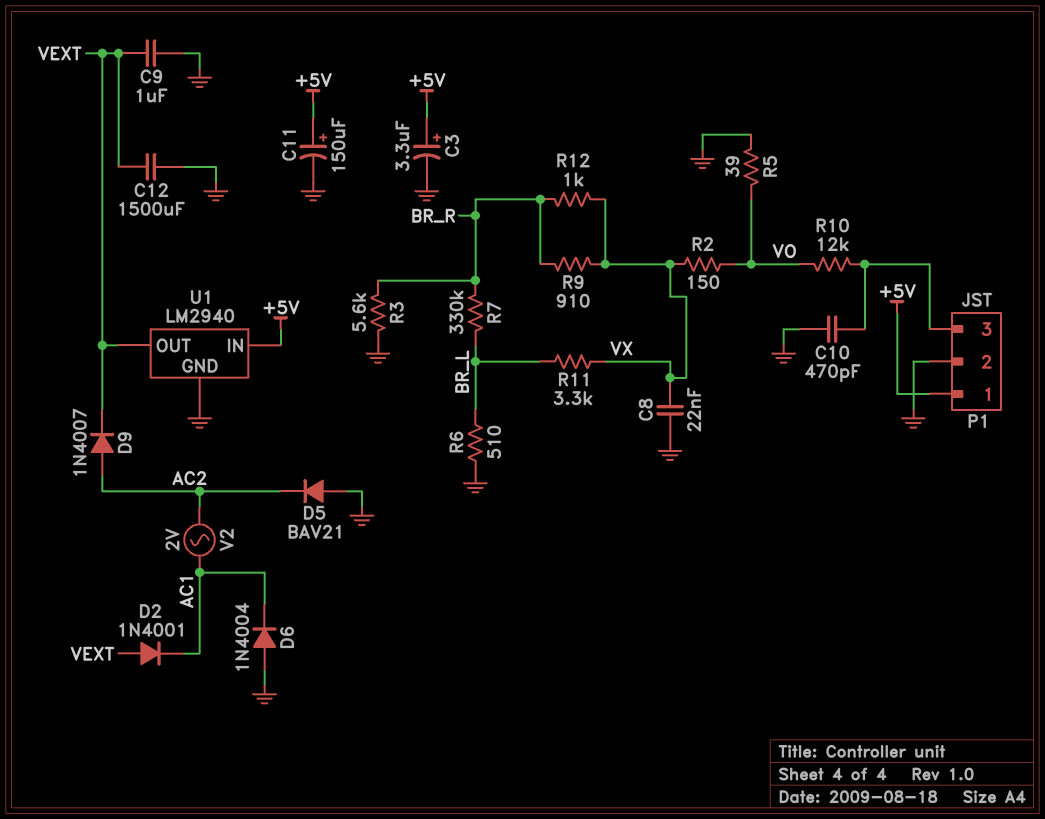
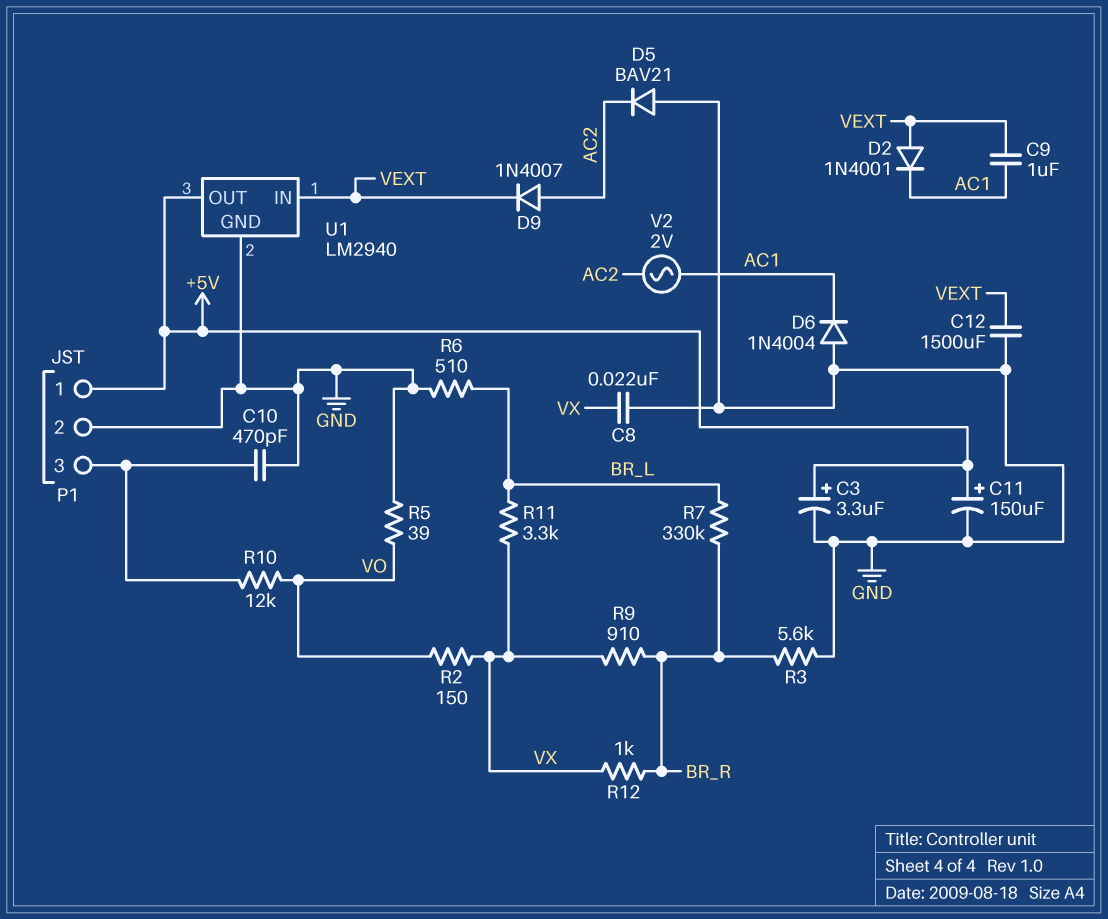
C9: 1uF (GND, VEXT) -> 1uF (AC1, VEXT)
U1 pin IN: +5V -> VEXT
U1 pin OUT: VEXT -> +5V

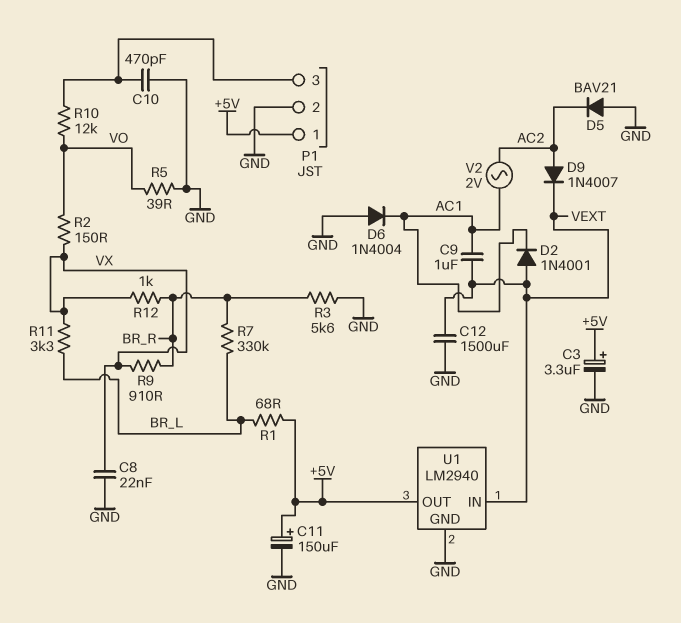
R1: none -> 68 (+5V, BR_L)
R6: 510 (BR_L, GND) -> none

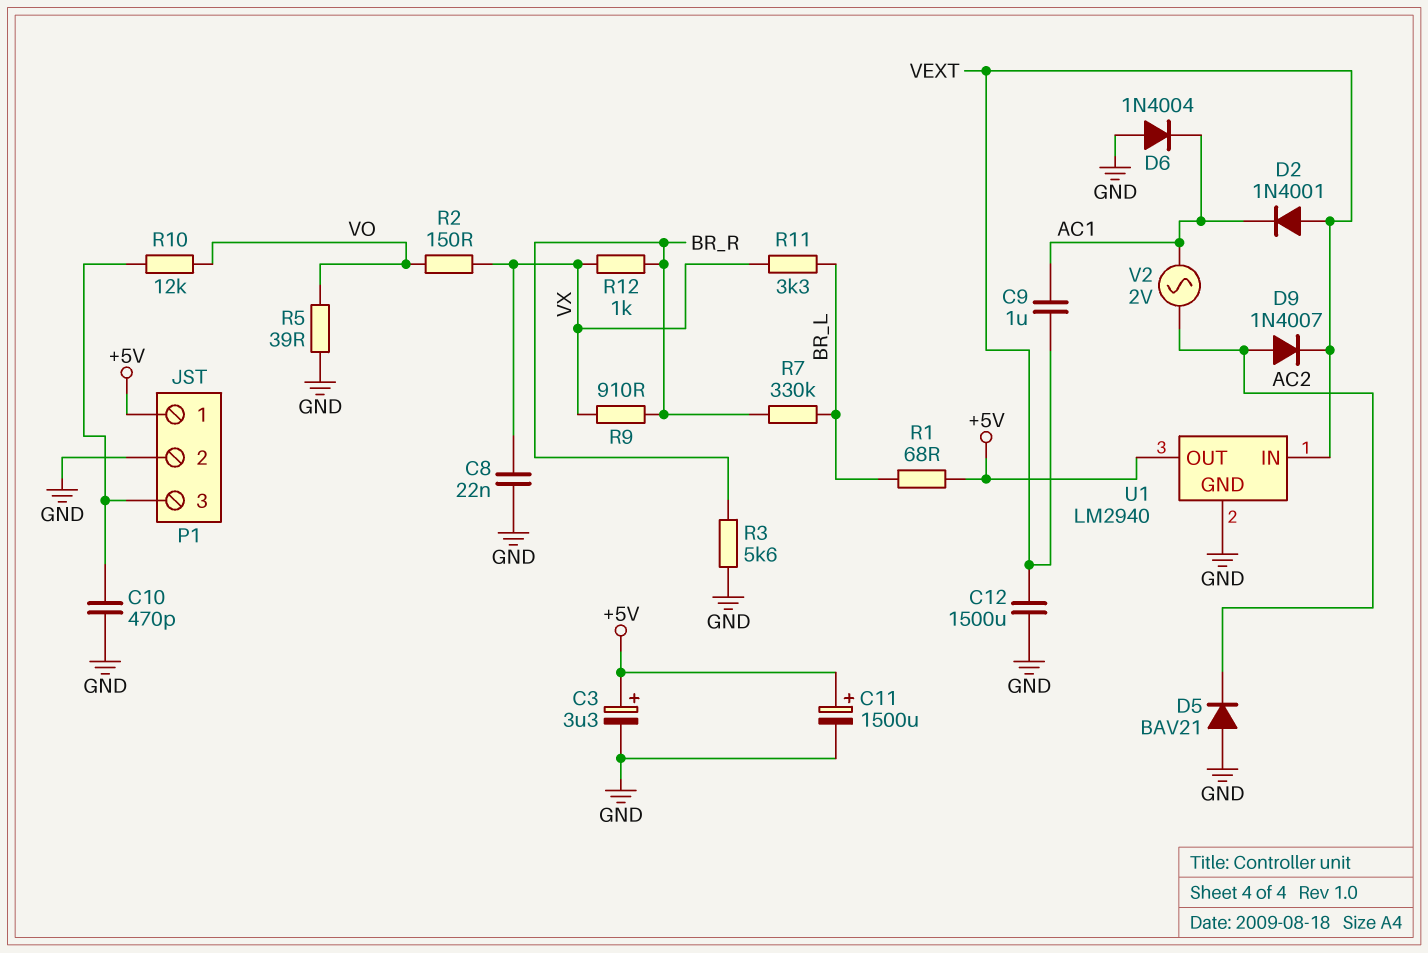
C11: 150uF (plus +5V, minus GND) -> 1500uF (plus +5V, minus GND)

